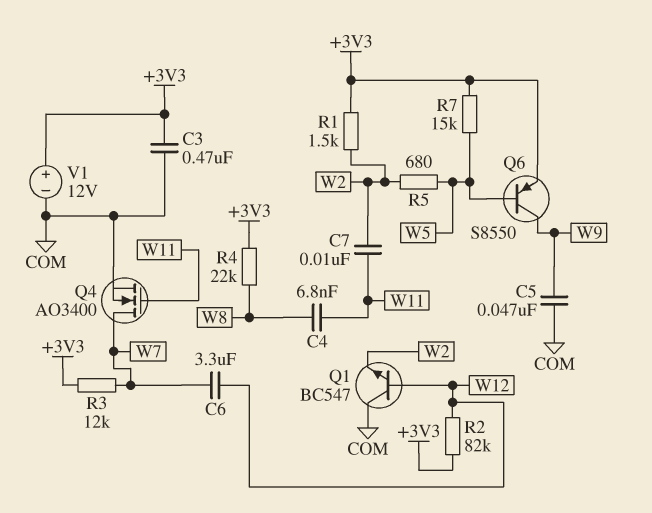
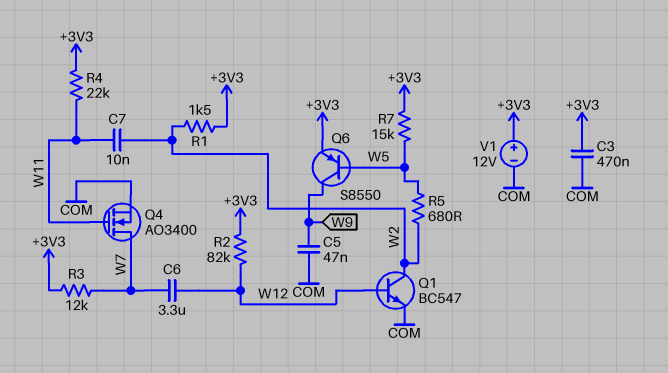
C4: 6.8nF (W8, W11) -> none
Q1: NPN BC547 (B W12, C COM, E W2) -> NPN BC547 (B W12, C W2, E COM)
R4: 22k (+3V3, W8) -> 22k (+3V3, W11)

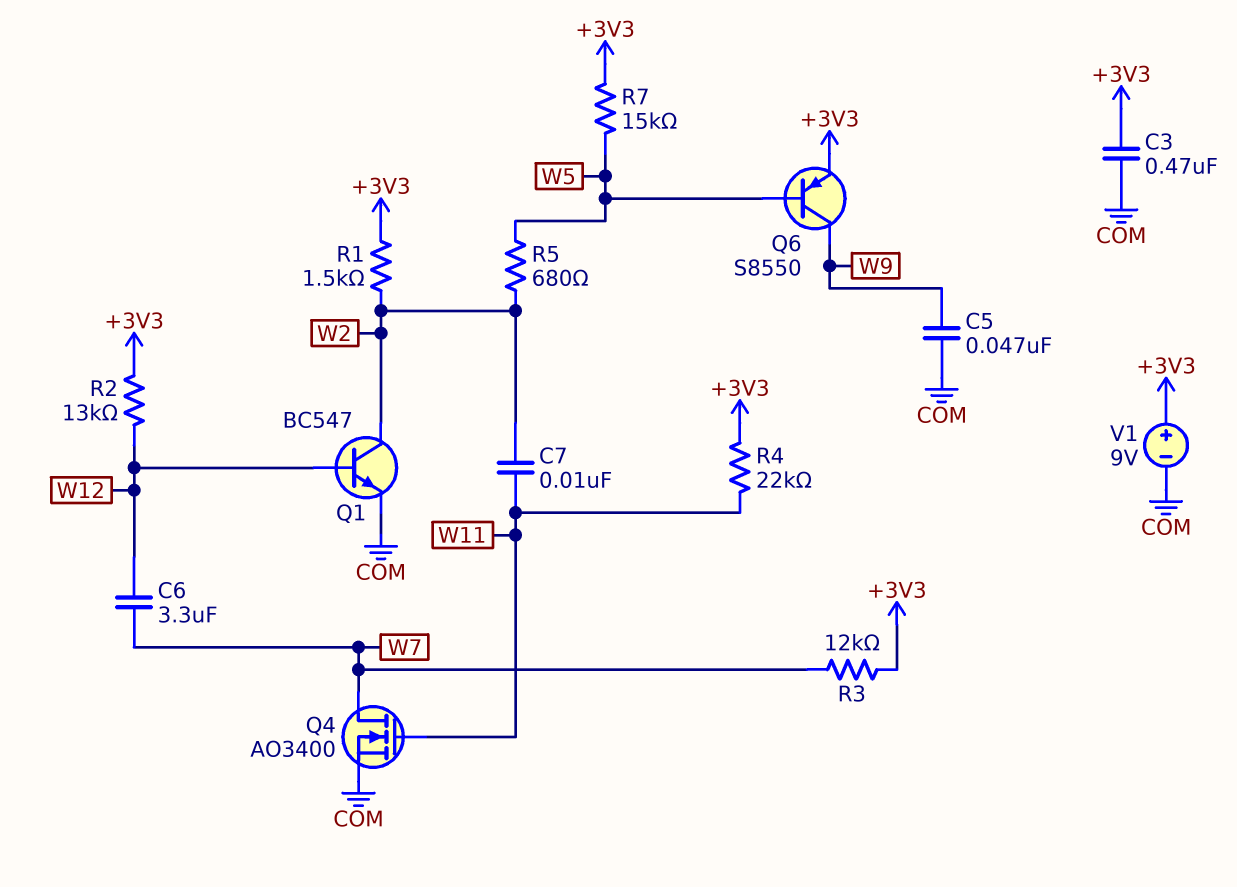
R2: 82k (+3V3, W12) -> 13k (+3V3, W12)
V1: 12V (plus +3V3, minus COM) -> 9V (plus +3V3, minus COM)

